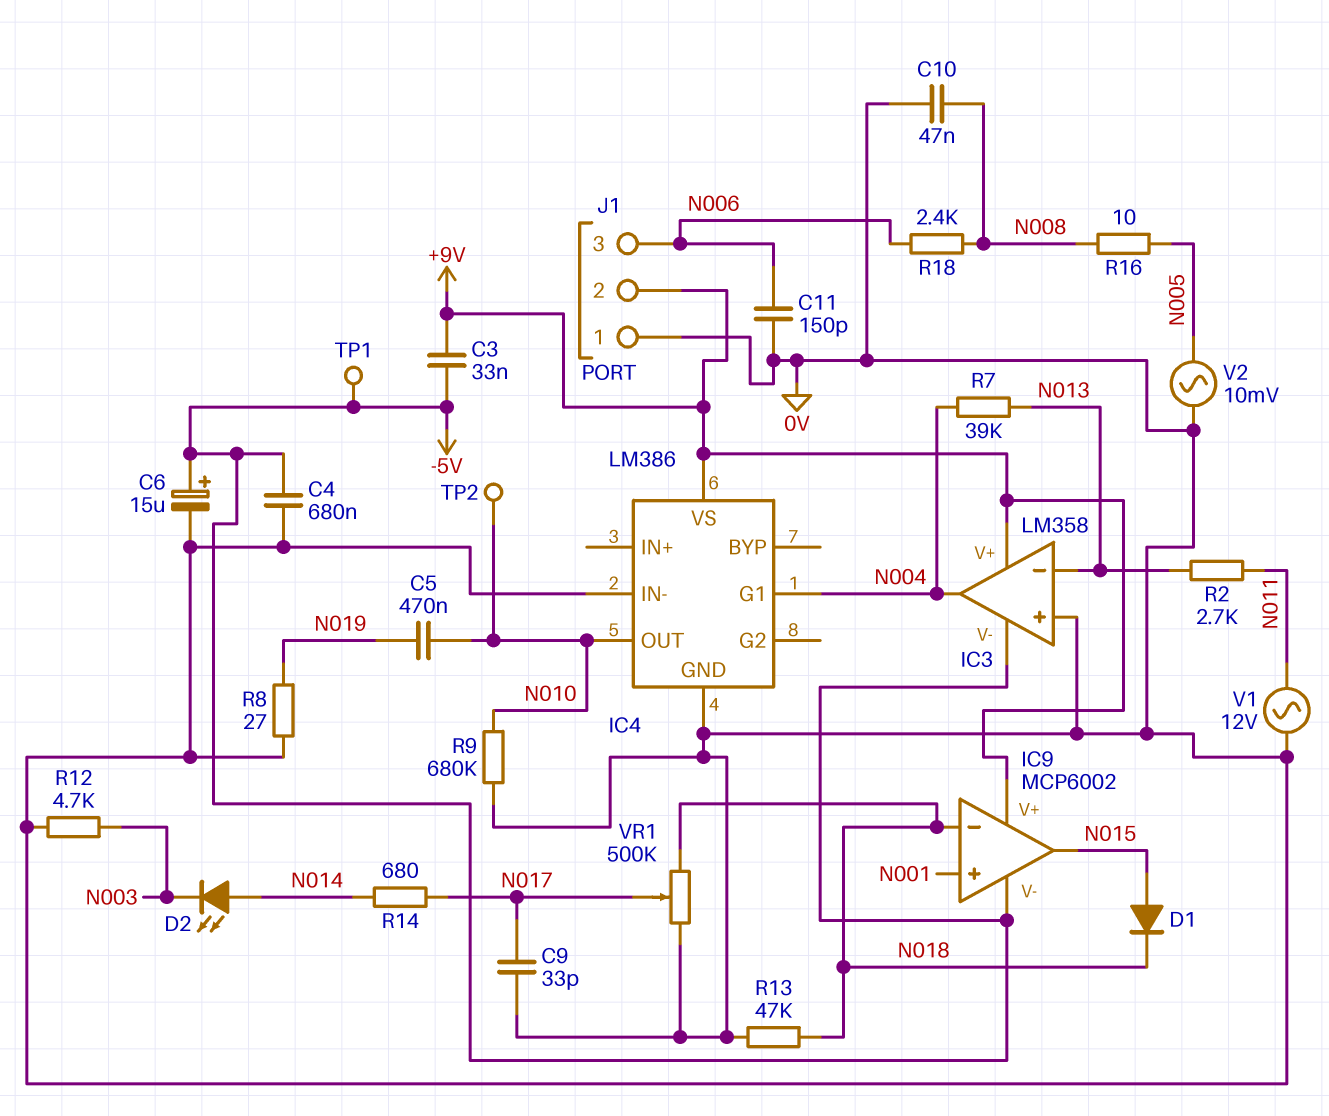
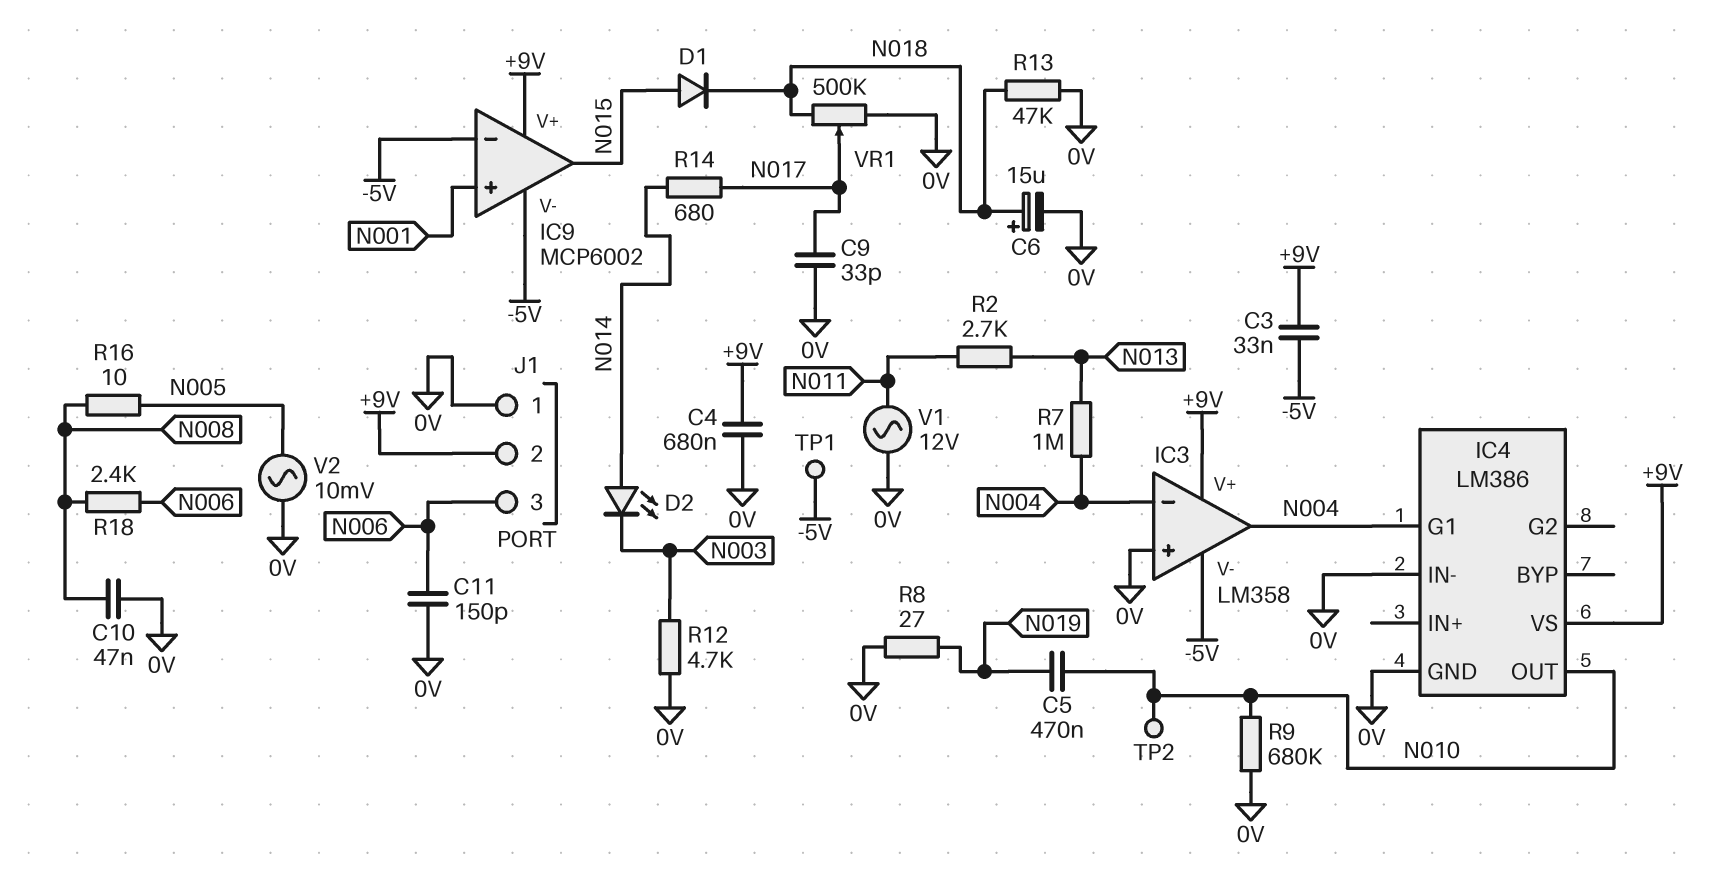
C4: 680nF (-5V, 0V) -> 680nF (+9V, 0V)
C6: 15uF (plus -5V, minus 0V) -> 15uF (plus N018, minus 0V)
IC3 pin in-: N013 -> N004
IC9 pin in-: N018 -> -5V
R7: 39k (N004, N013) -> 1M (N004, N013)

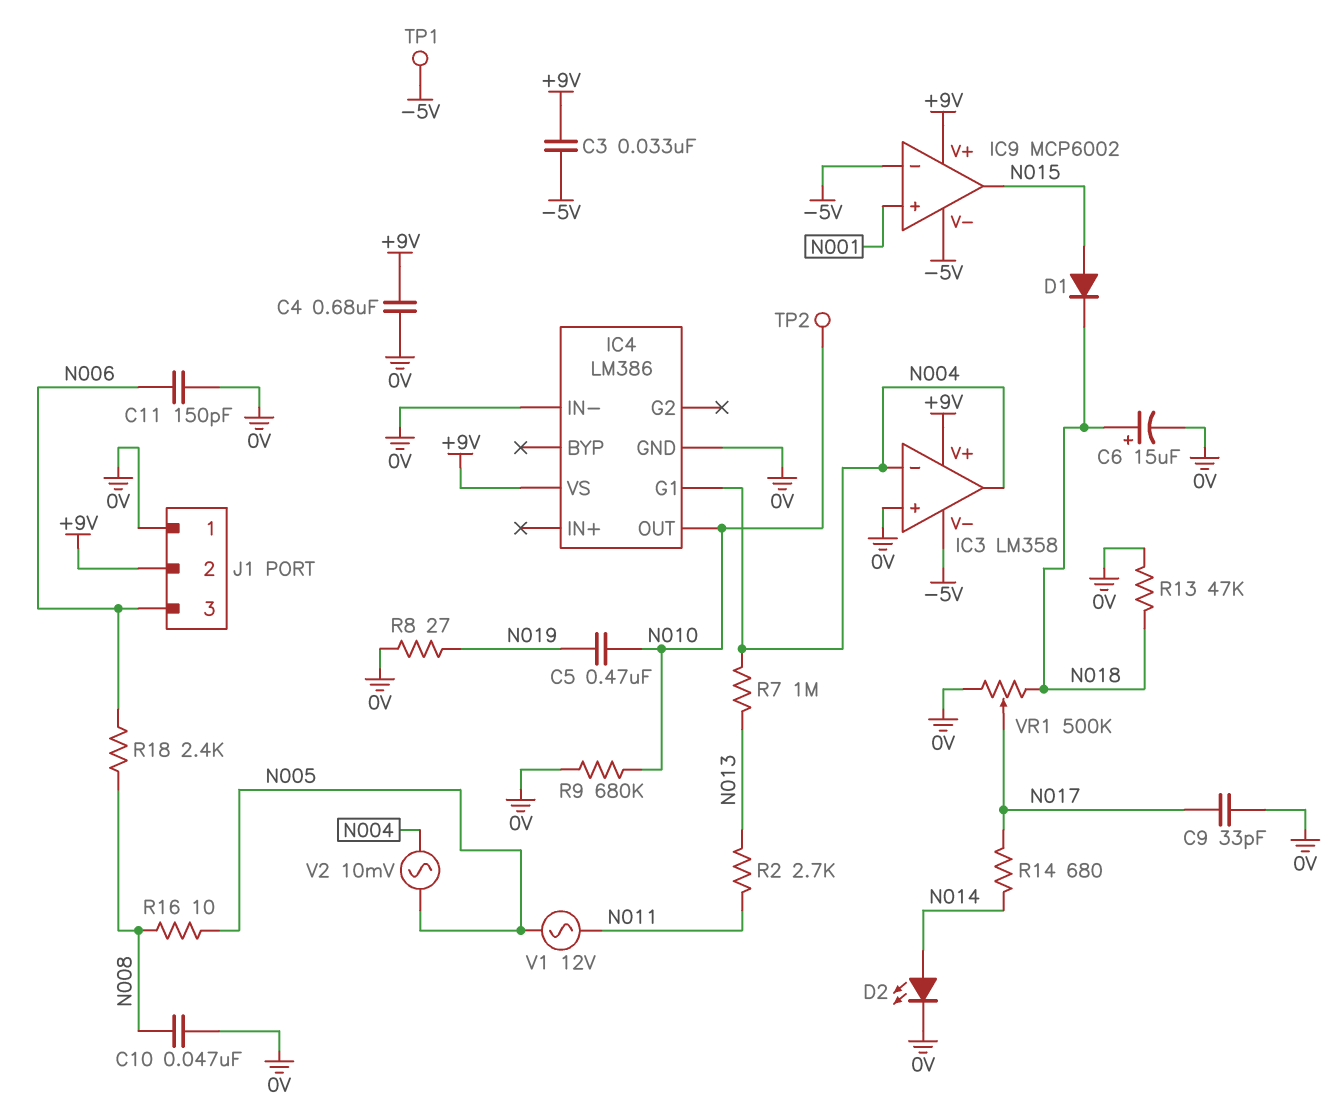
D2: LED (A N014, K N003) -> LED (A N014, K 0V)
R12: 4.7k (0V, N003) -> none
V1: AC 12V (0V, N011) -> AC 12V (N005, N011)
V2: AC 10mV (0V, N005) -> AC 10mV (N004, N005)

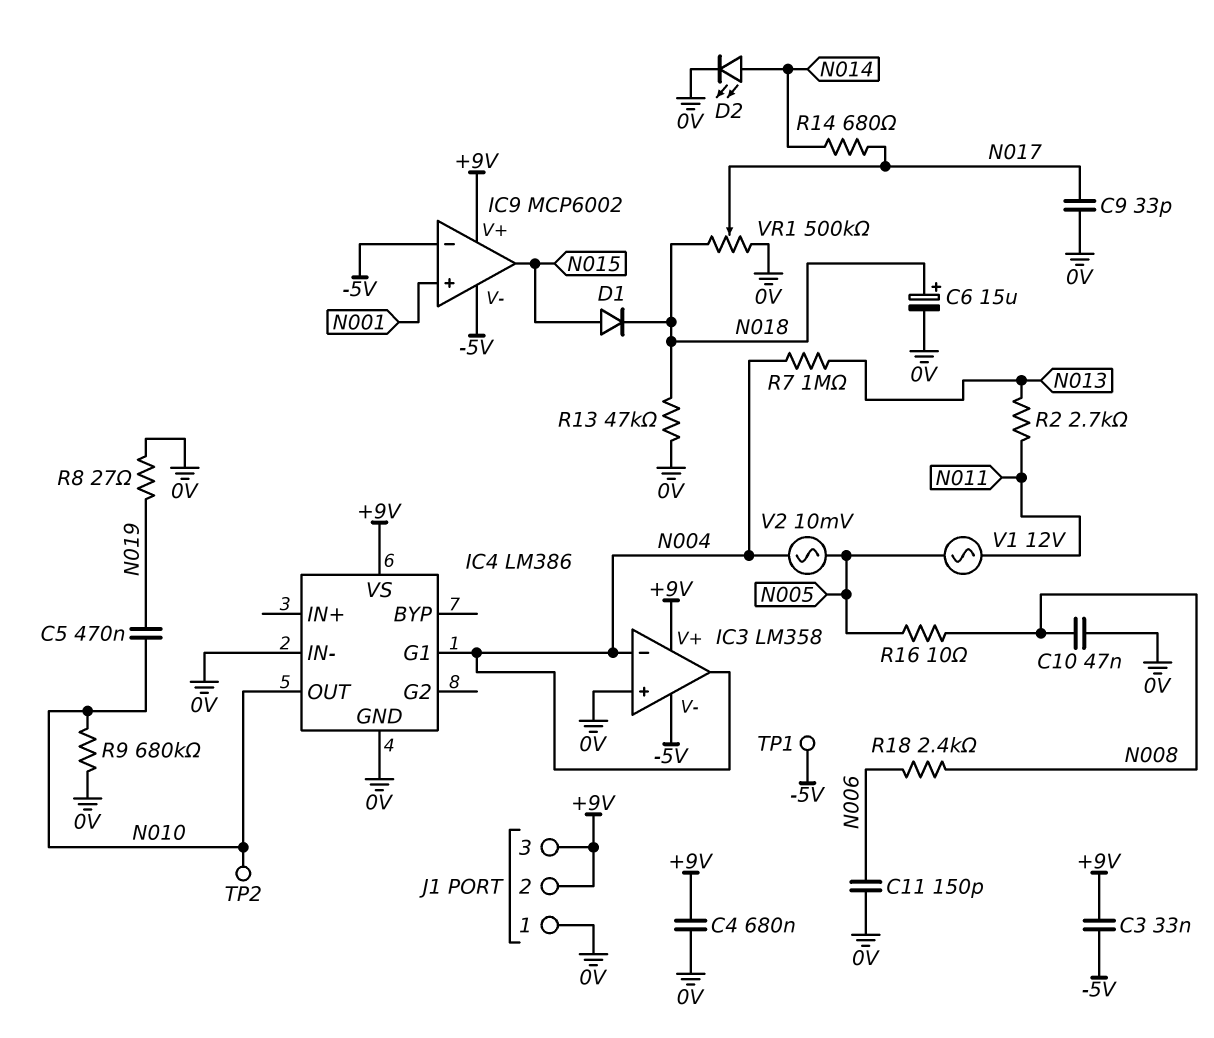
J1 pin 3: N006 -> +9V

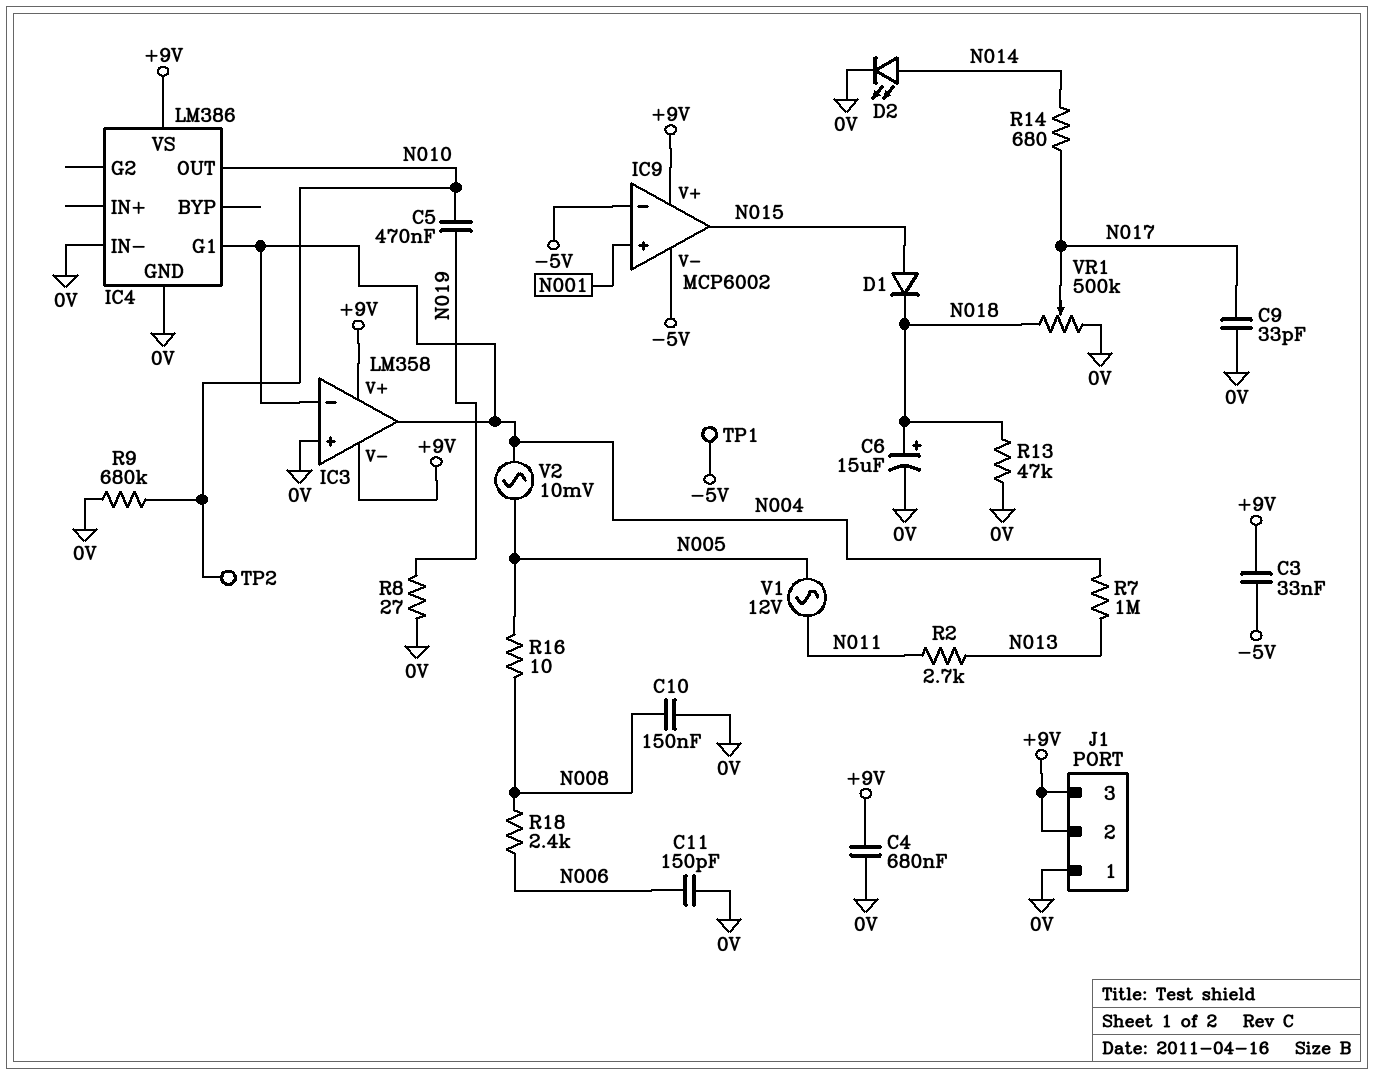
C10: 47nF (0V, N008) -> 150nF (0V, N008)
IC3 pin V-: -5V -> +9V

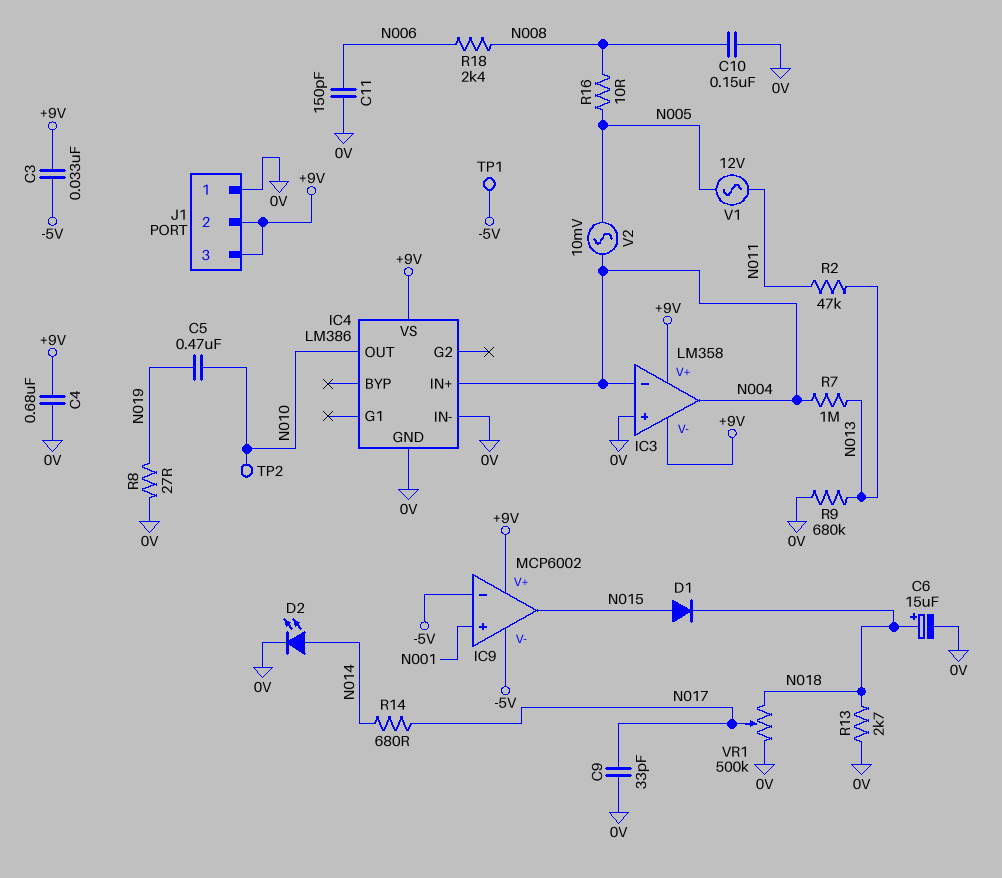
IC4 pin G1: N004 -> none
IC4 pin IN+: none -> N004
R2: 2.7k (N011, N013) -> 47k (N011, N013)
R9: 680k (0V, N010) -> 680k (0V, N013)
R13: 47k (0V, N018) -> 2.7k (0V, N018)

